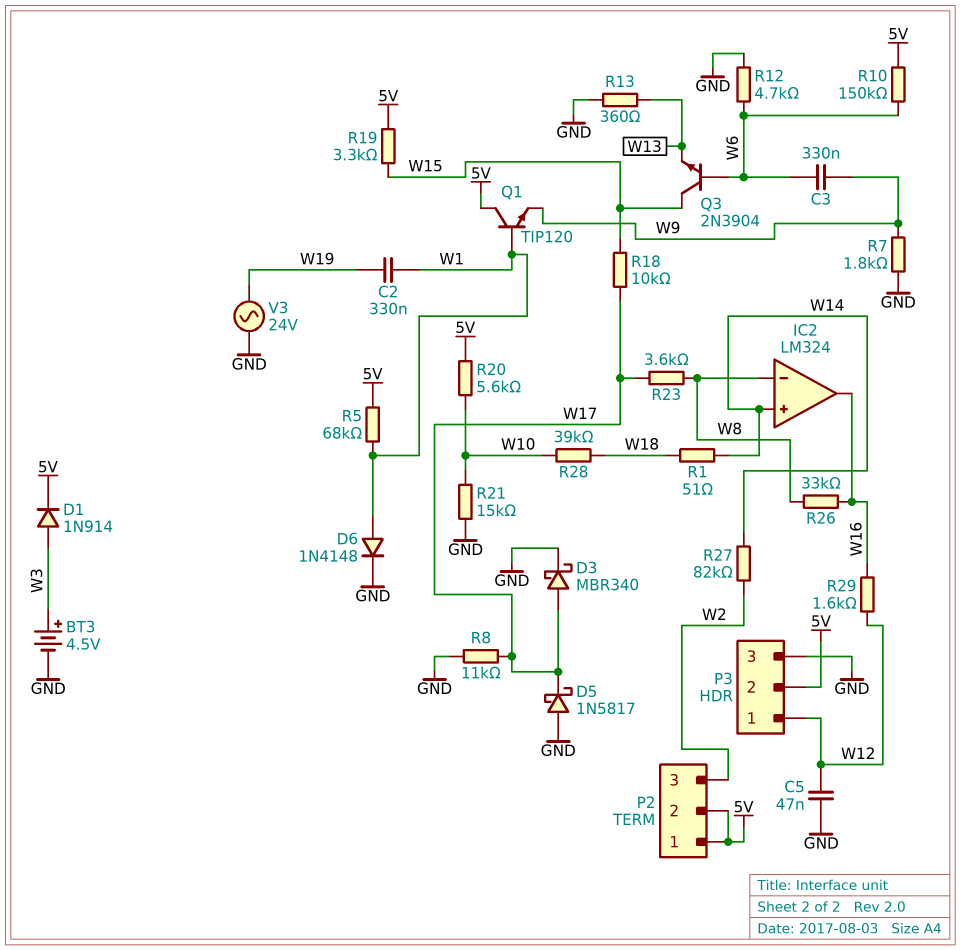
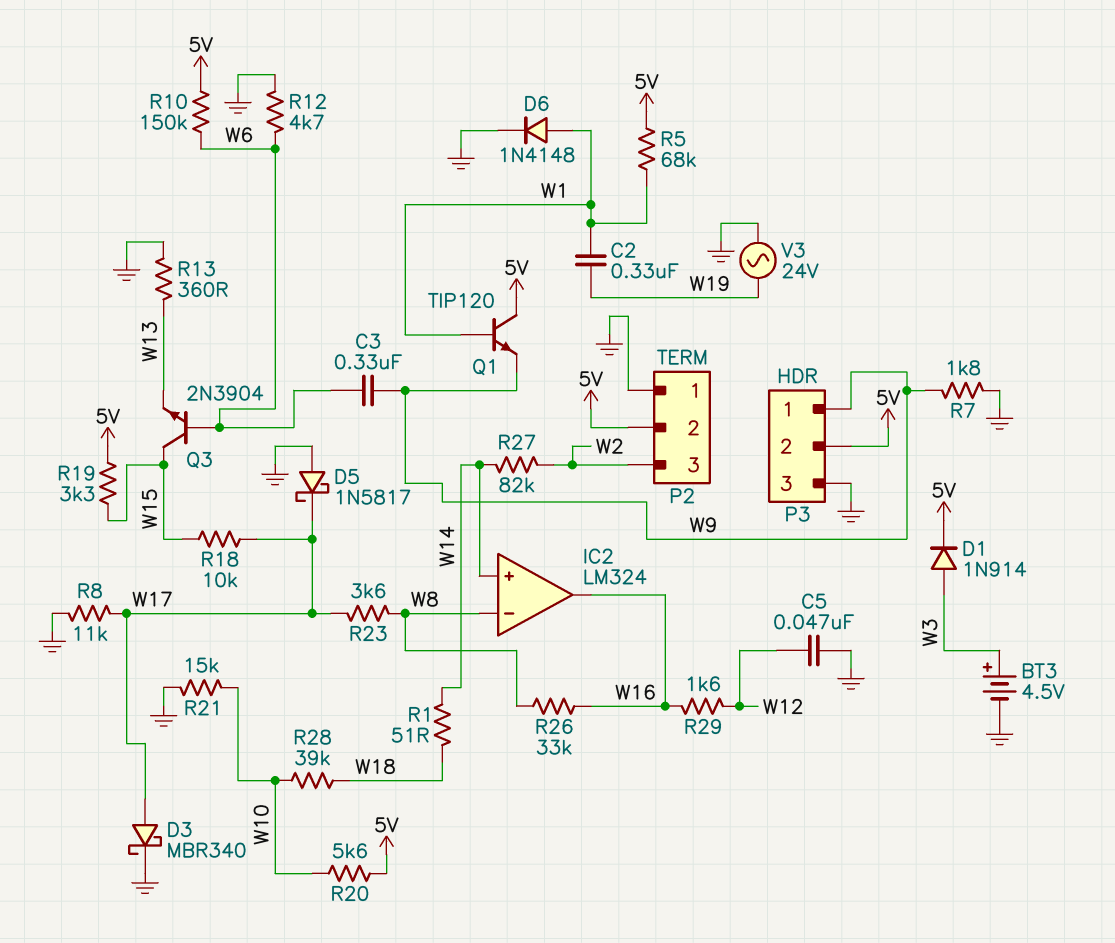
P2 pin 1: 5V -> GND
P3 pin 1: W12 -> W9

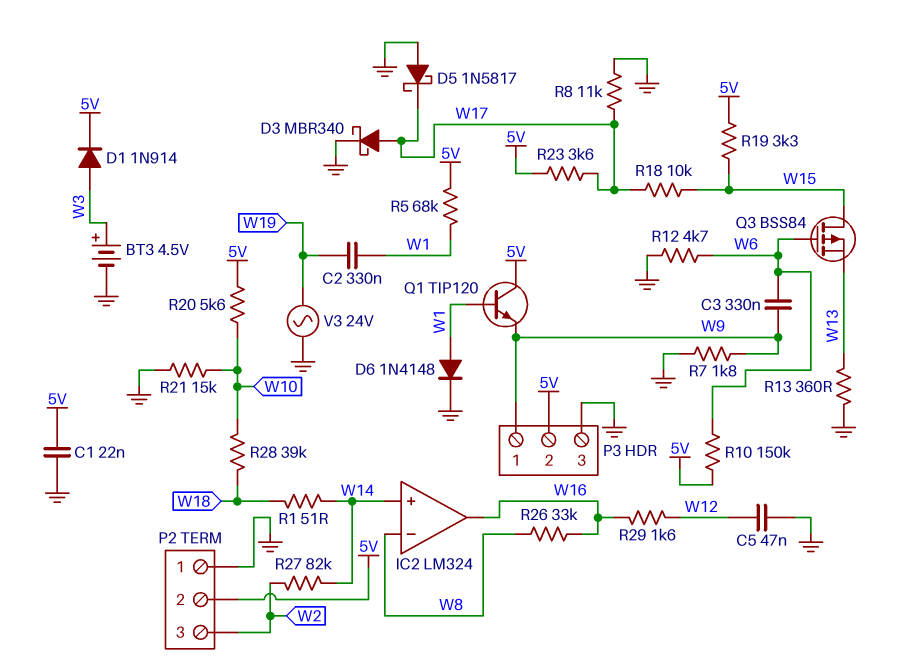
C1: none -> 22nF (5V, GND)
Q3: NPN 2N3904 (B W6, C W15, E W13) -> PMOS BSS84 (G W6, D W15, S W13)
R23: 3.6k (W8, W17) -> 3.6k (5V, W17)

